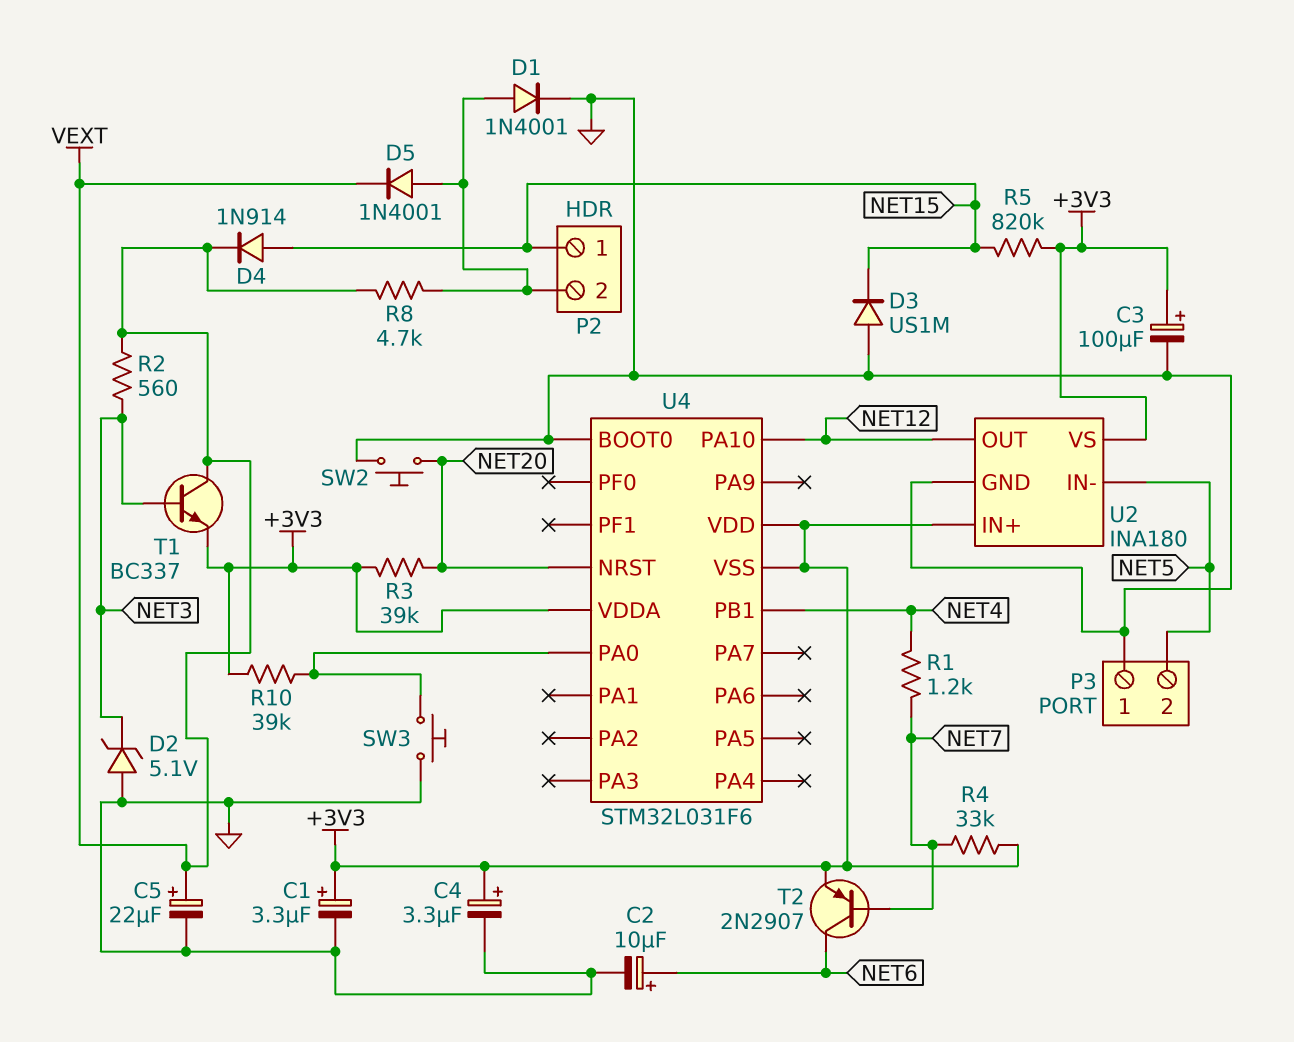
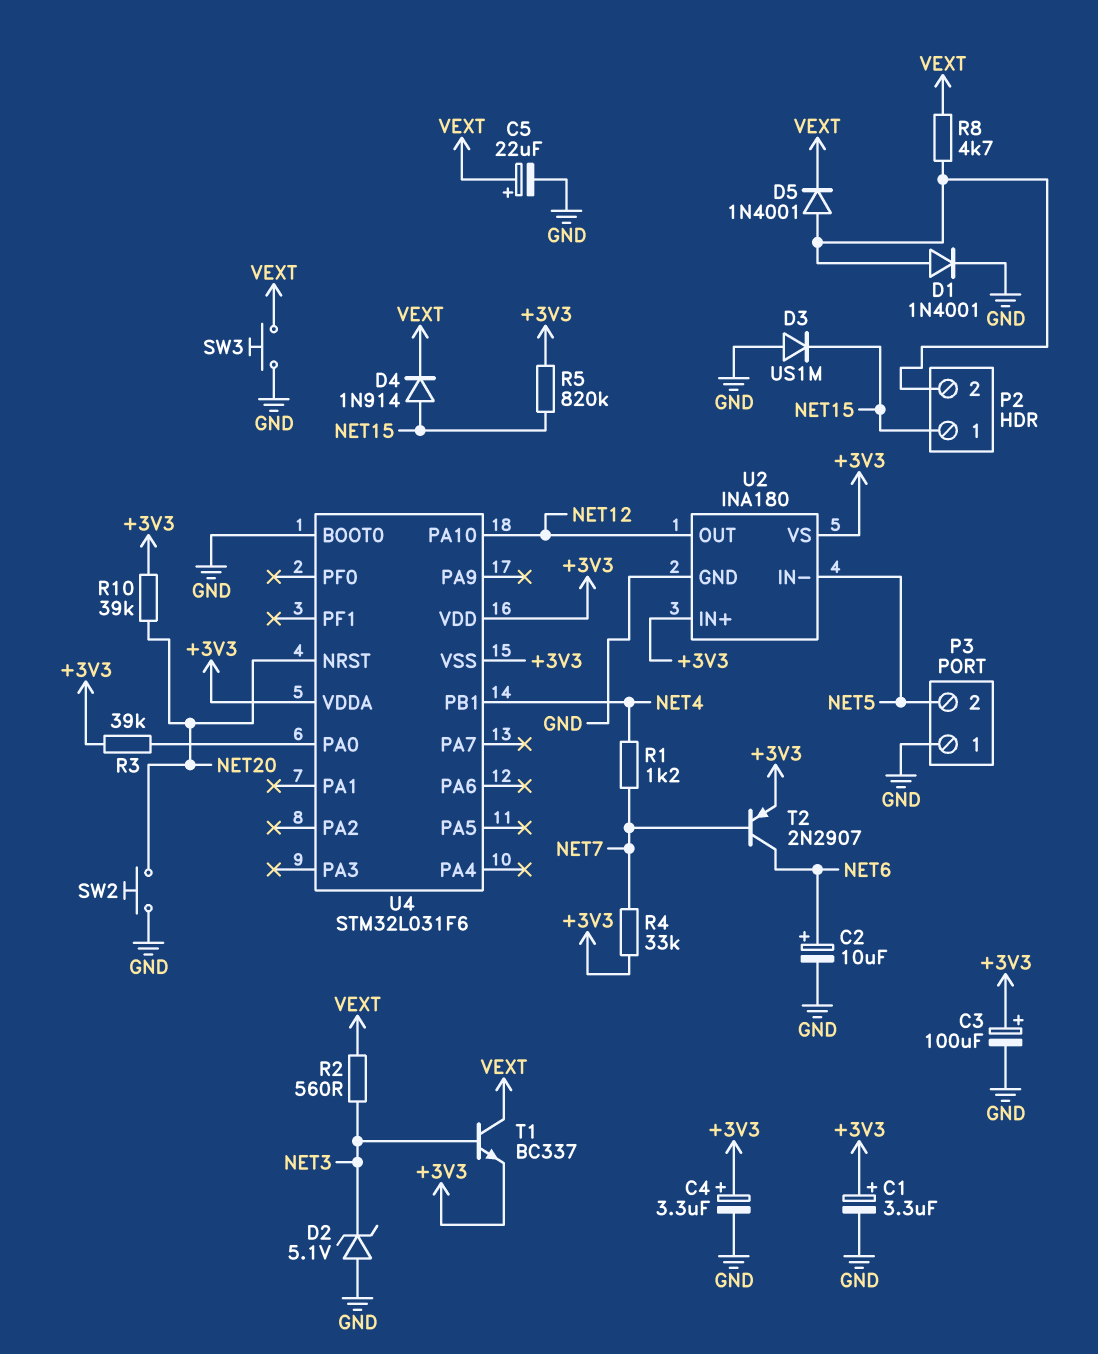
R3: 39k (+3V3, NET20) -> 39k (+3V3, U4/PA0)
R10: 39k (+3V3, U4/PA0) -> 39k (+3V3, NET20)
SW3: button (GND, U4/PA0) -> button (GND, VEXT)

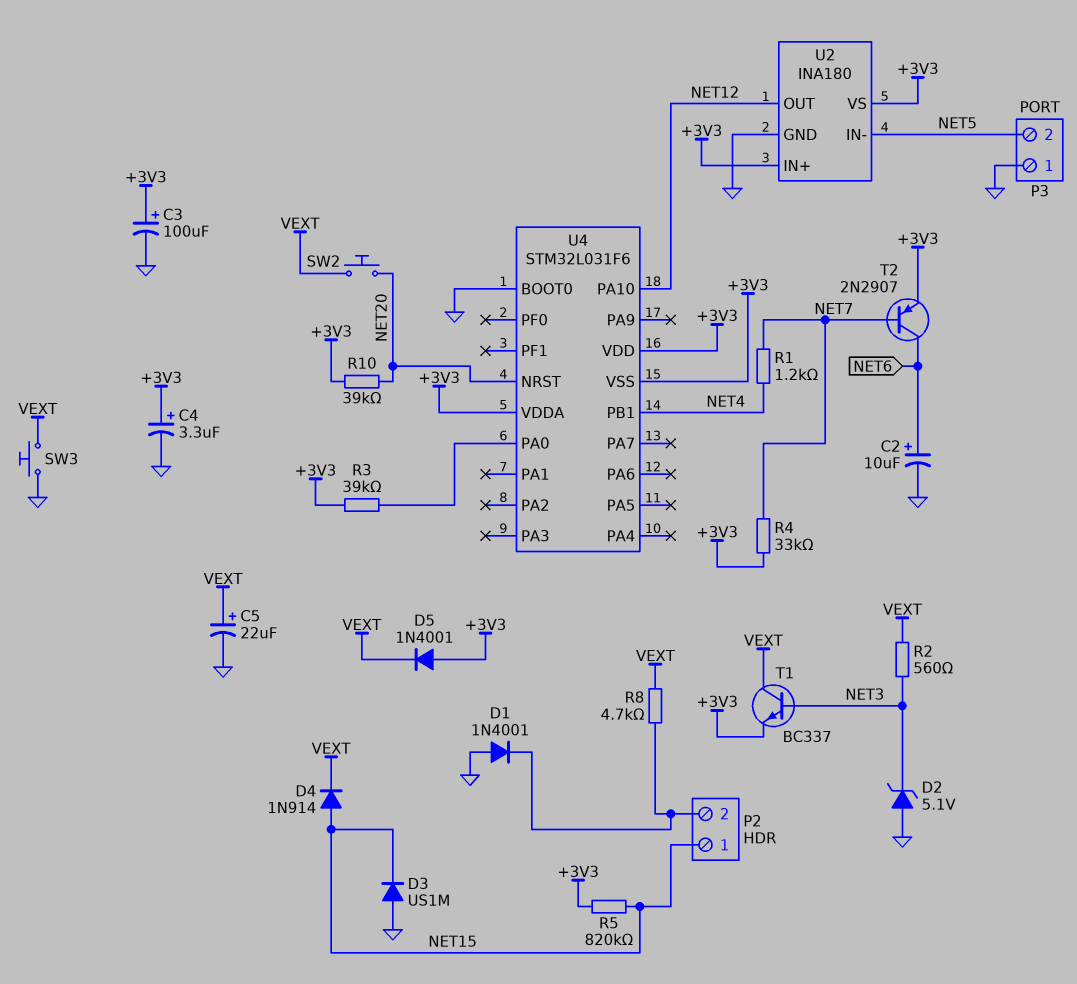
C1: 3.3uF (plus +3V3, minus GND) -> none
D1: diode 1N4001 (A P2/2, K GND) -> diode 1N4001 (A GND, K P2/2)
D5: diode 1N4001 (A P2/2, K VEXT) -> diode 1N4001 (A +3V3, K VEXT)
SW2: button (GND, NET20) -> button (NET20, VEXT)

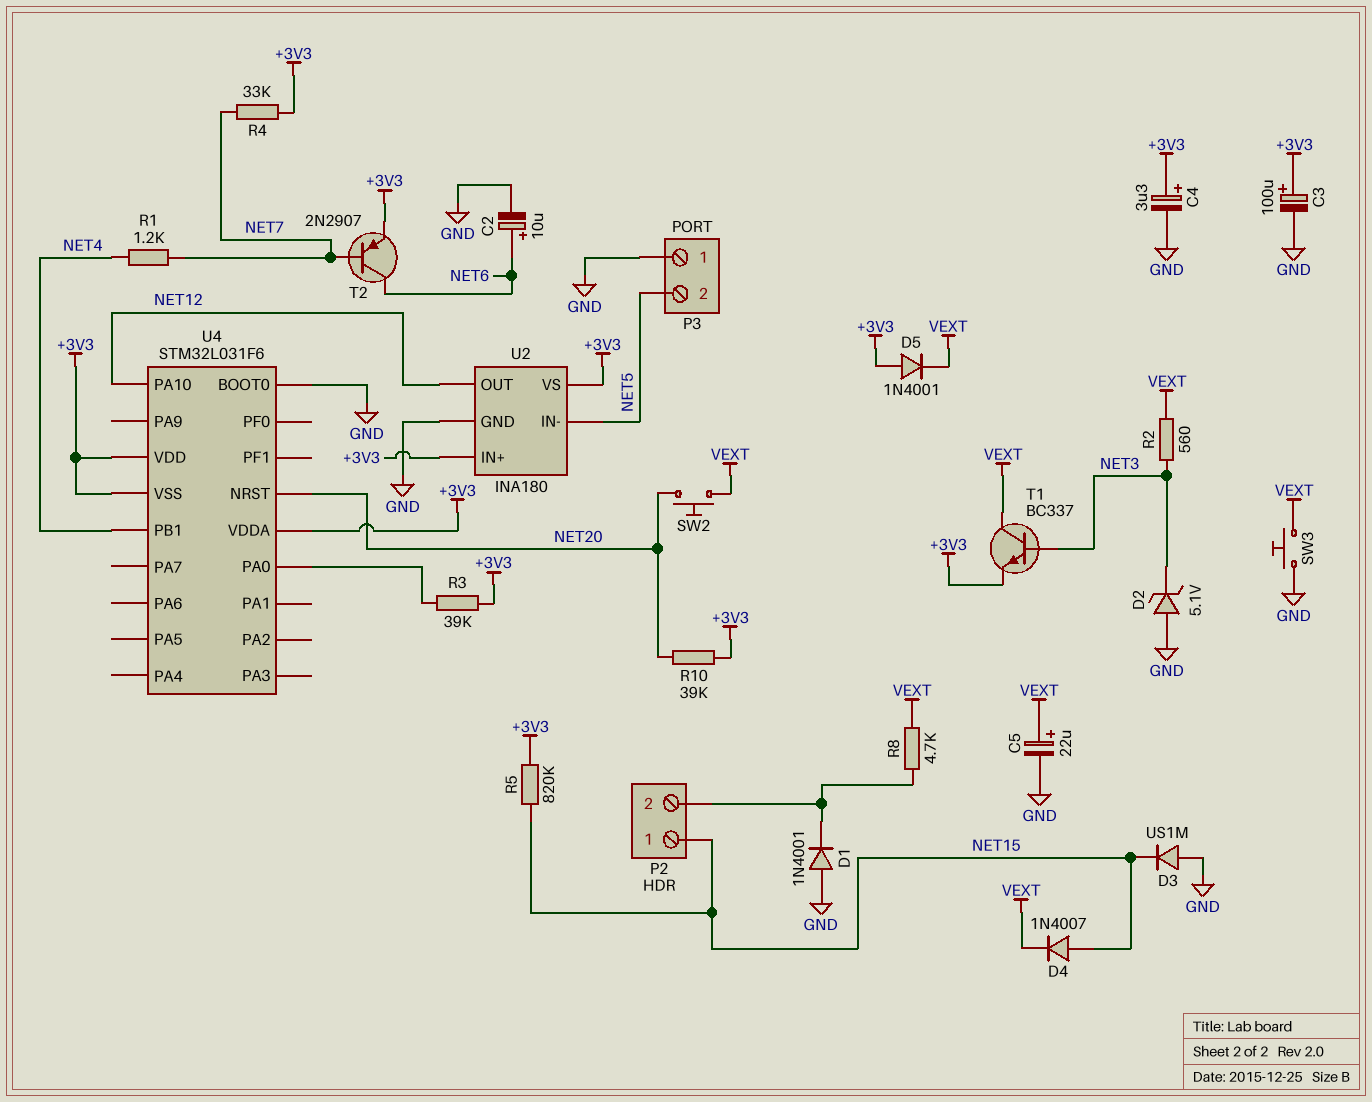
D4: diode 1N914 (A NET15, K VEXT) -> diode 1N4007 (A NET15, K VEXT)

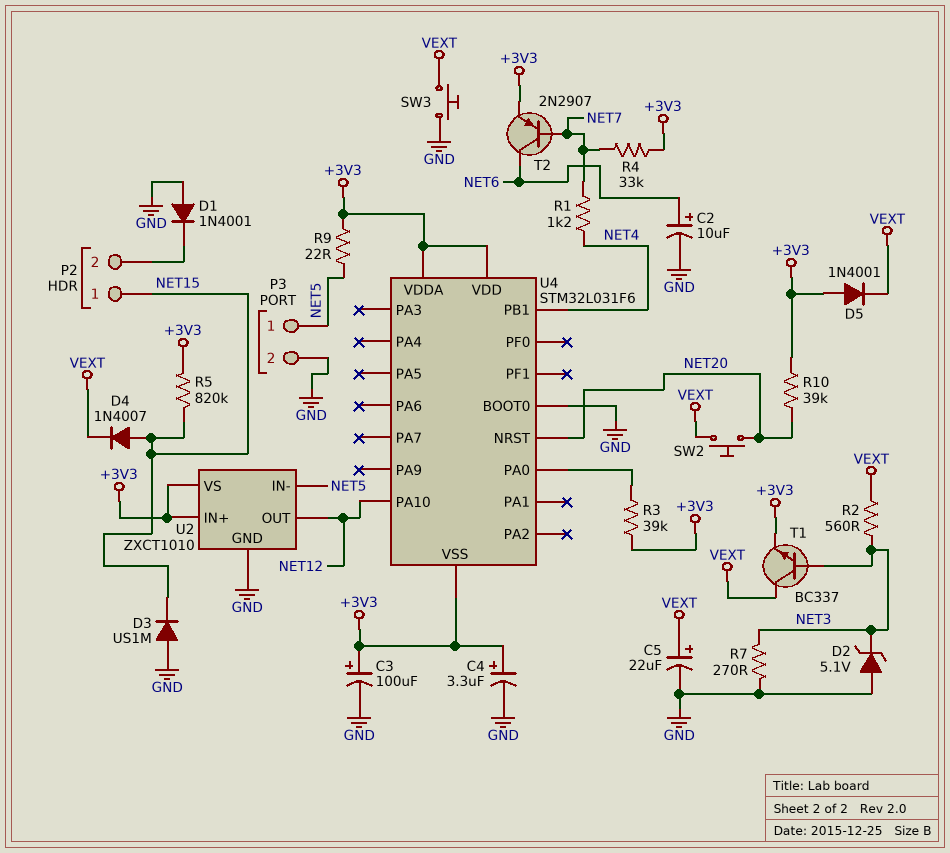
P3 pin 1: GND -> NET5
P3 pin 2: NET5 -> GND
R7: none -> 270 (GND, NET3)
R8: 4.7k (P2/2, VEXT) -> none
R9: none -> 22 (+3V3, NET5)
U2: INA180 -> ZXCT1010

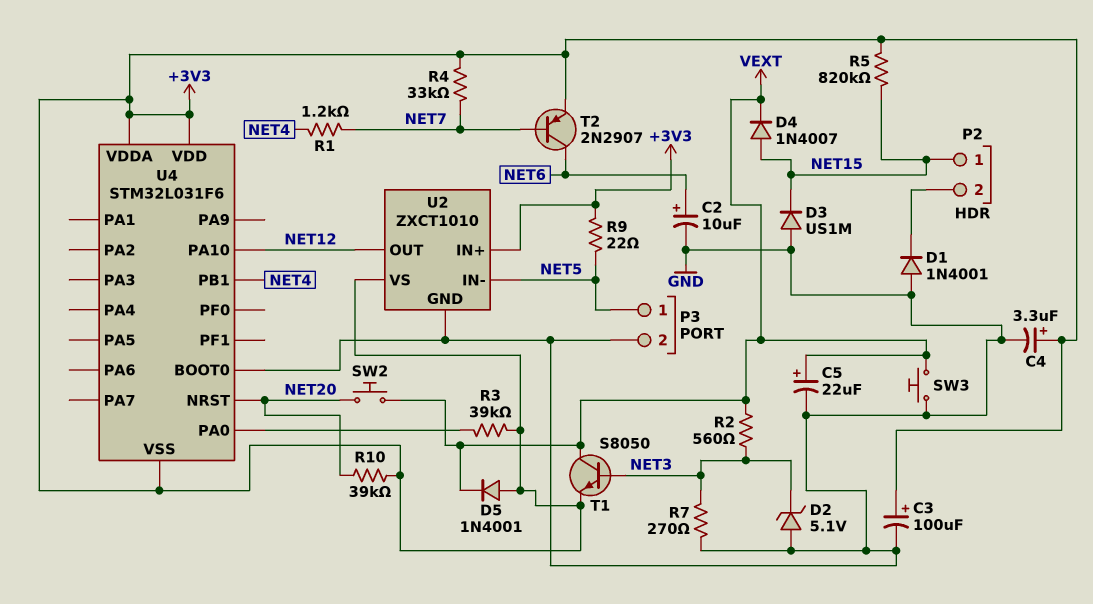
T1: NPN BC337 (B NET3, C VEXT, E +3V3) -> NPN S8050 (B NET3, C VEXT, E +3V3)

